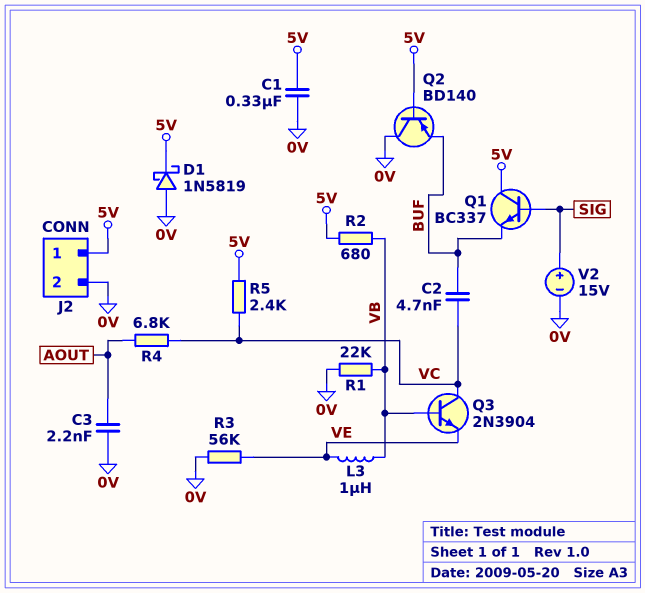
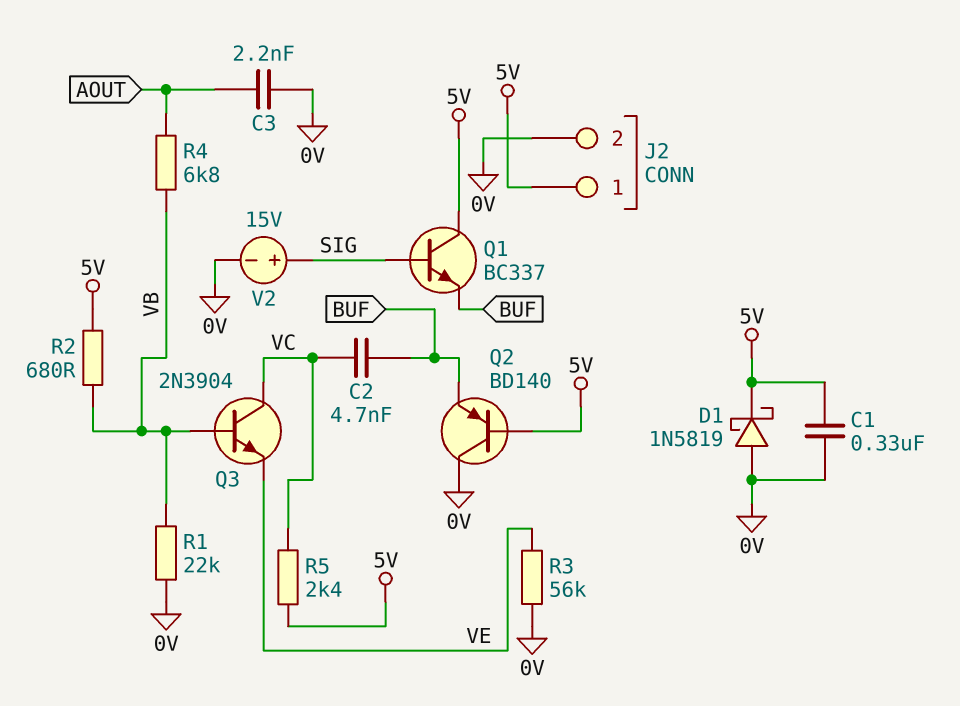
L3: 1uH (VB, VE) -> none
R4: 6.8k (AOUT, VC) -> 6.8k (AOUT, VB)

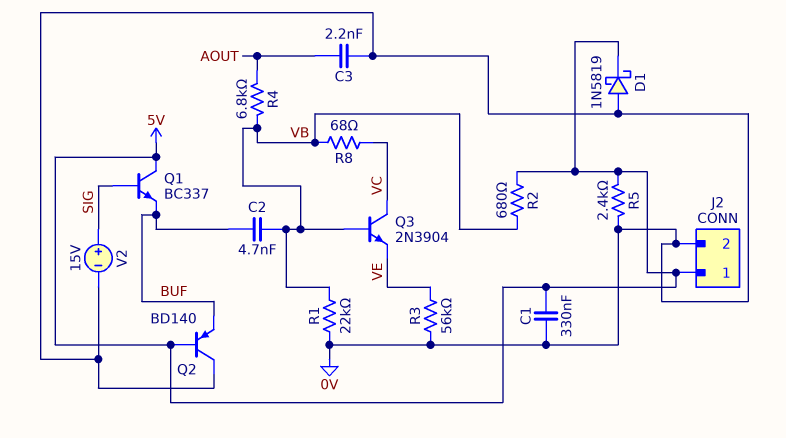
C2: 4.7nF (BUF, VC) -> 4.7nF (BUF, VB)
R5: 2.4k (5V, VC) -> 2.4k (0V, 5V)
R8: none -> 68 (VB, VC)

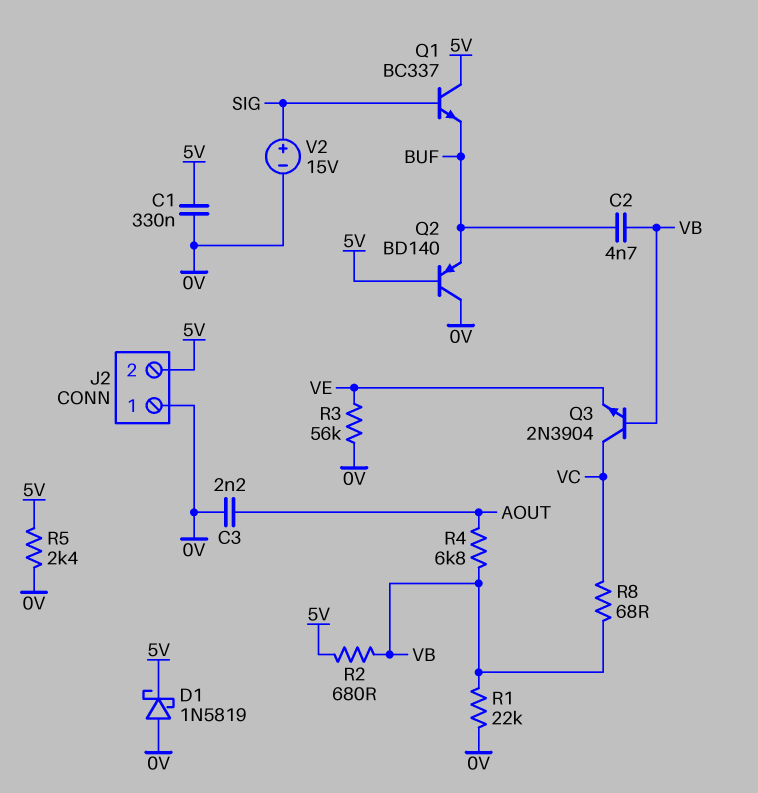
J2 pin 1: 5V -> 0V
J2 pin 2: 0V -> 5V

